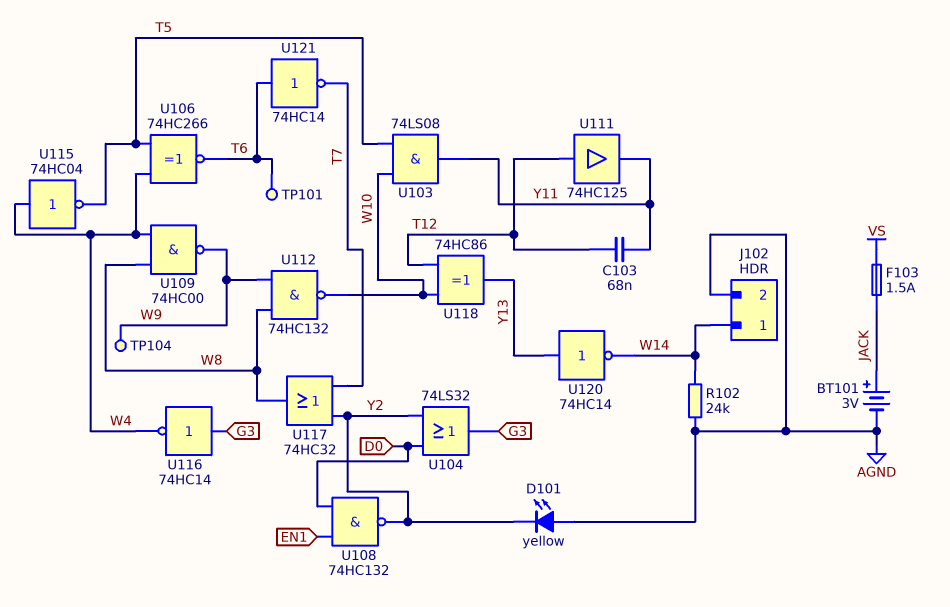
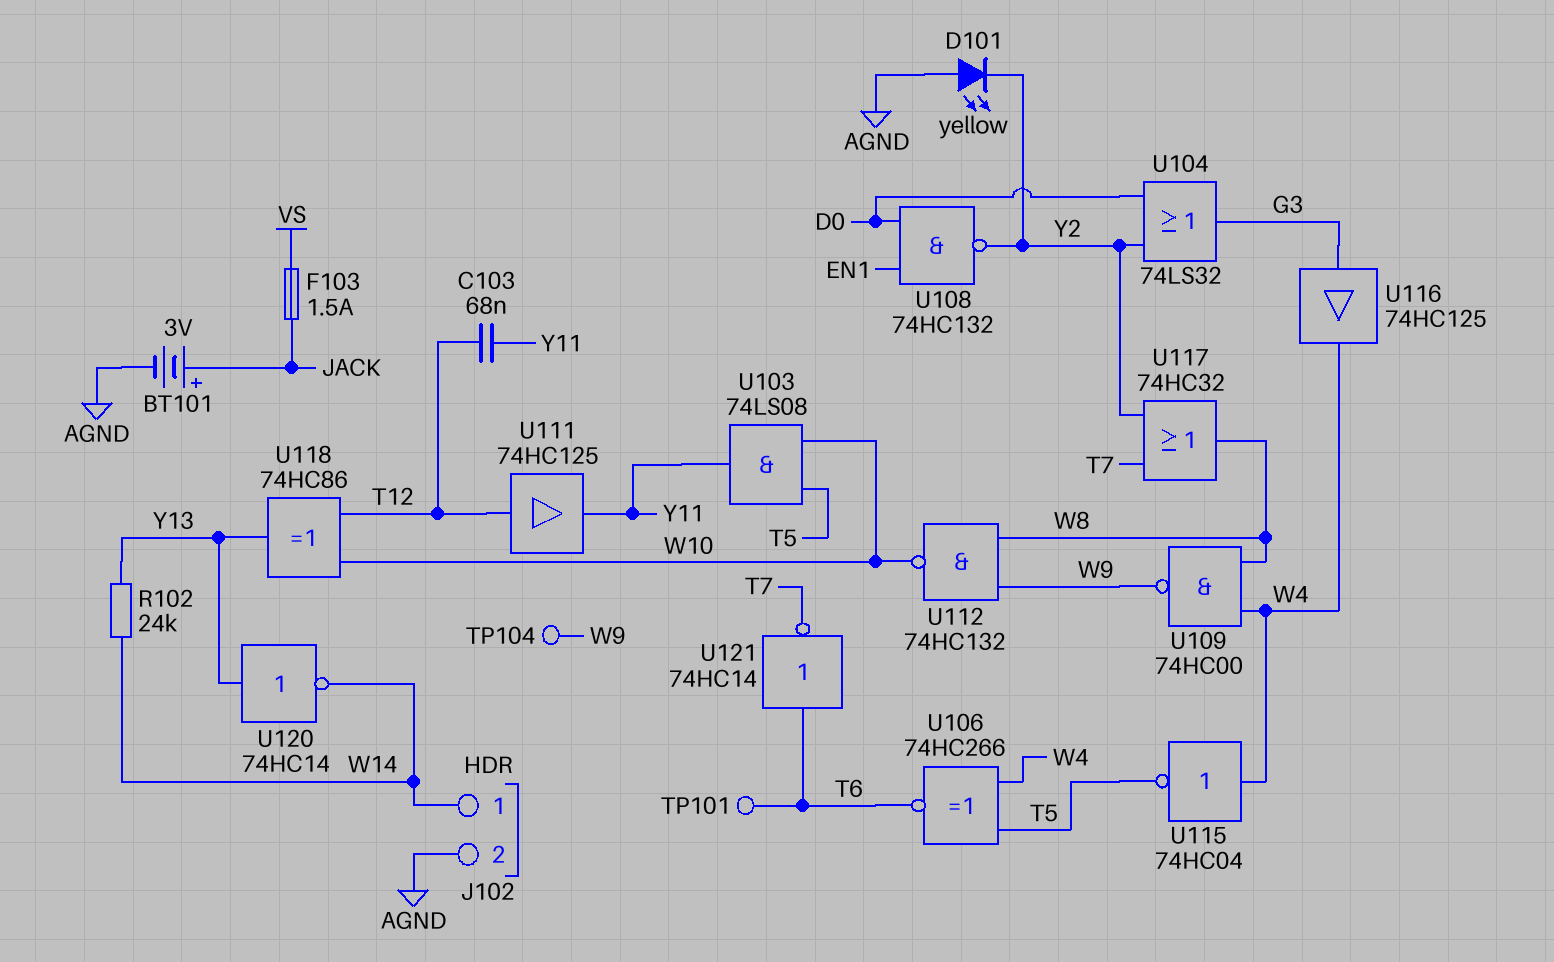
R102: 24k (AGND, W14) -> 24k (W14, Y13)
U116: NOT 74HC14 (in G3, out W4) -> buffer 74HC125 (in G3, out W4)

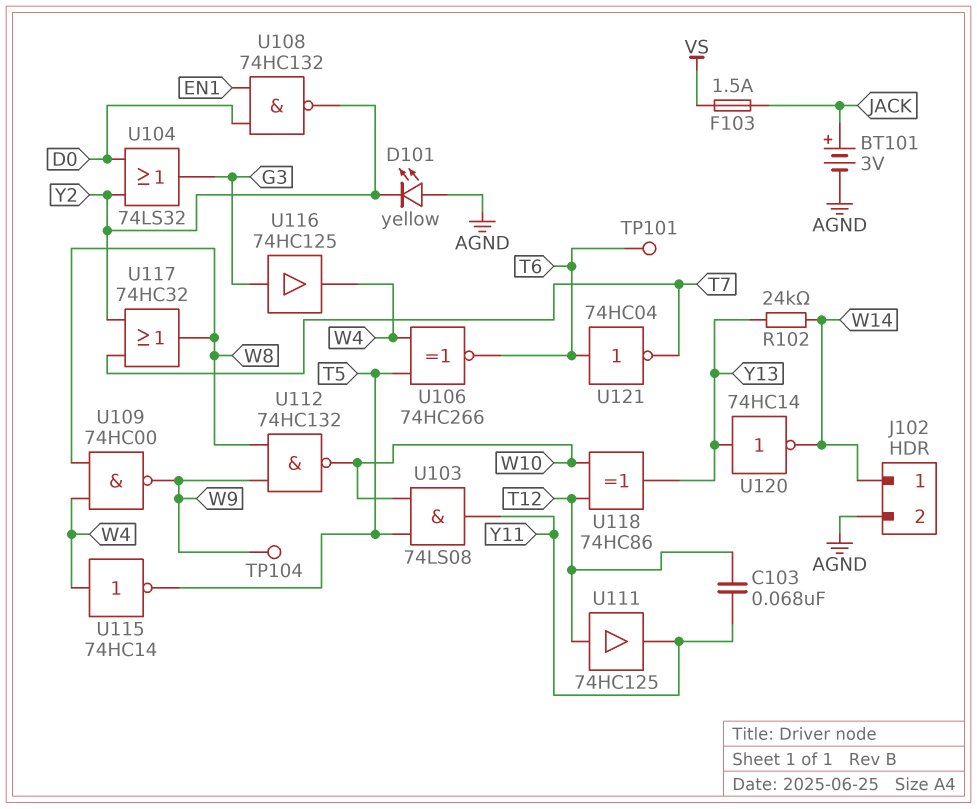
U115: NOT 74HC04 (in W4, out T5) -> NOT 74HC14 (in W4, out T5)
U121: NOT 74HC14 (in T6, out T7) -> NOT 74HC04 (in T6, out T7)

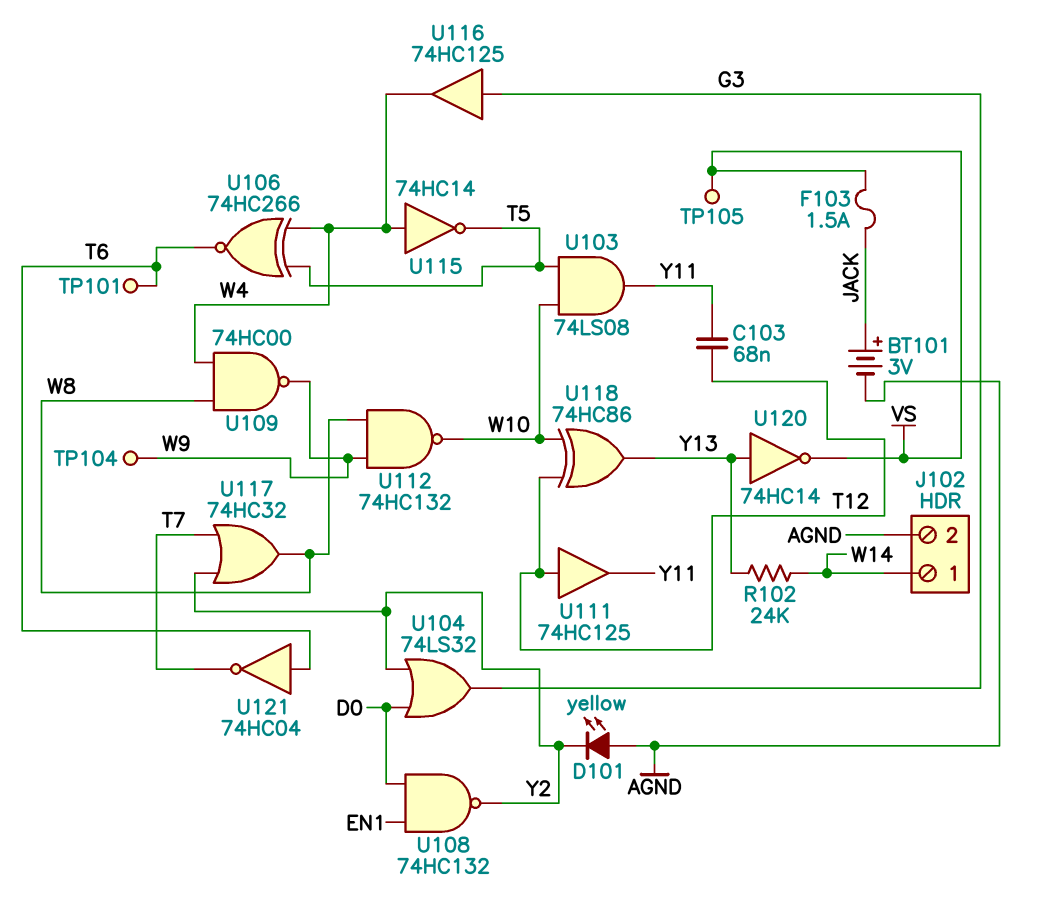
TP105: none -> test point (VS)
U120: NOT 74HC14 (in Y13, out W14) -> NOT 74HC14 (in Y13, out VS)

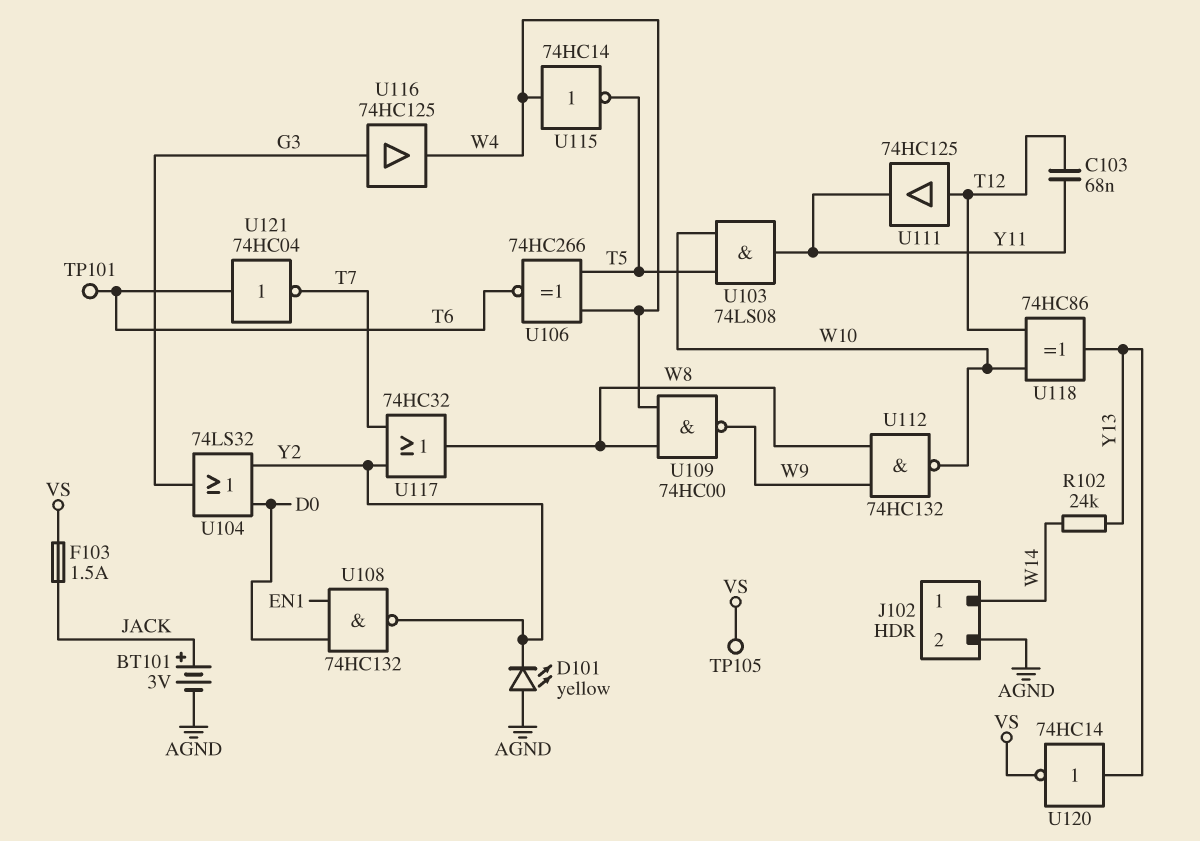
TP104: test point (W9) -> none

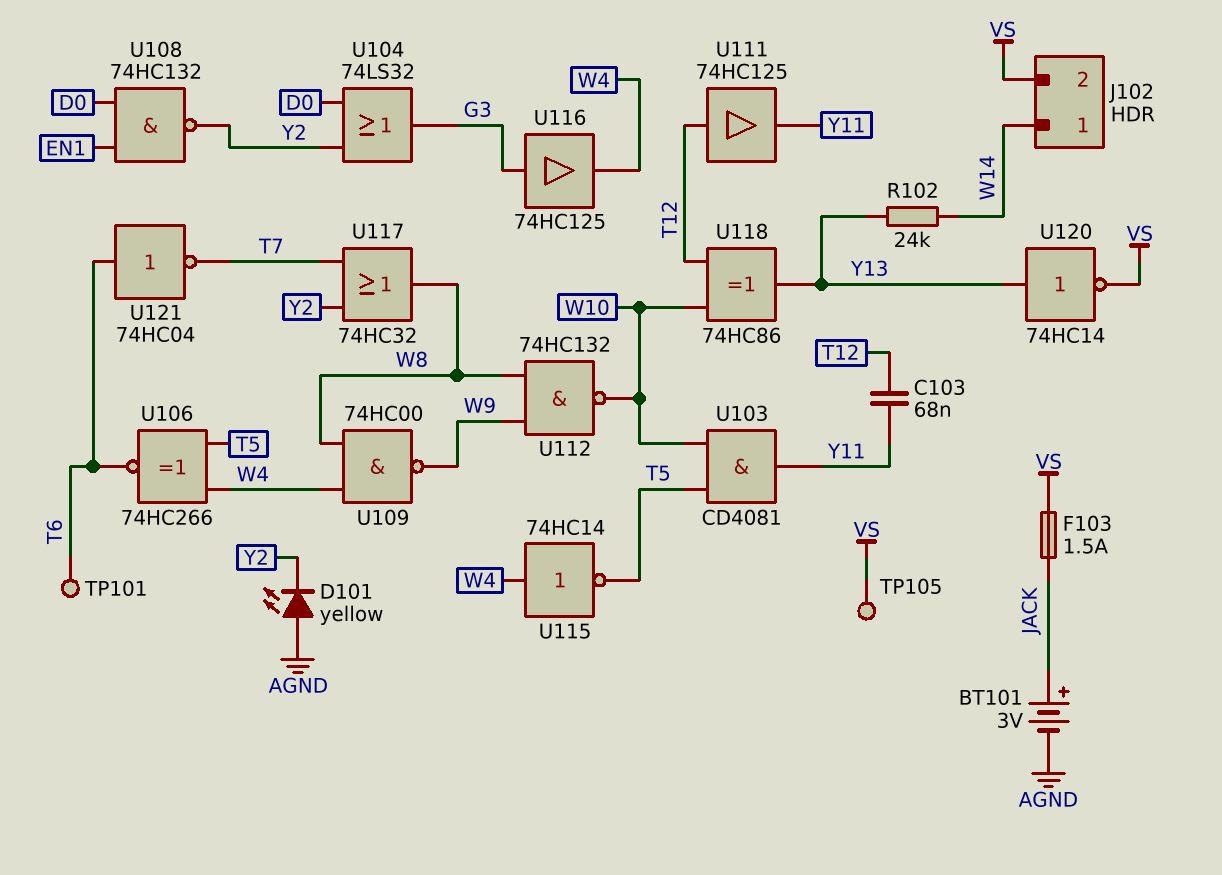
J102 pin 2: AGND -> VS
U103: AND 74LS08 (in T5, in W10, out Y11) -> AND CD4081 (in T5, in W10, out Y11)

